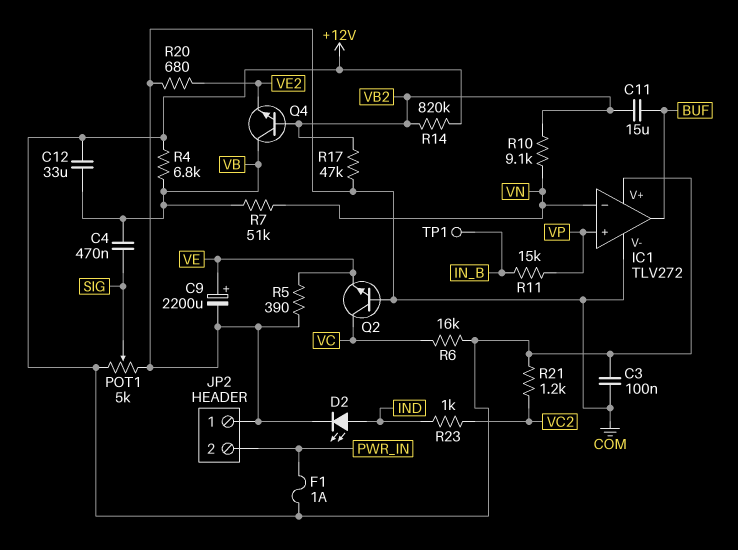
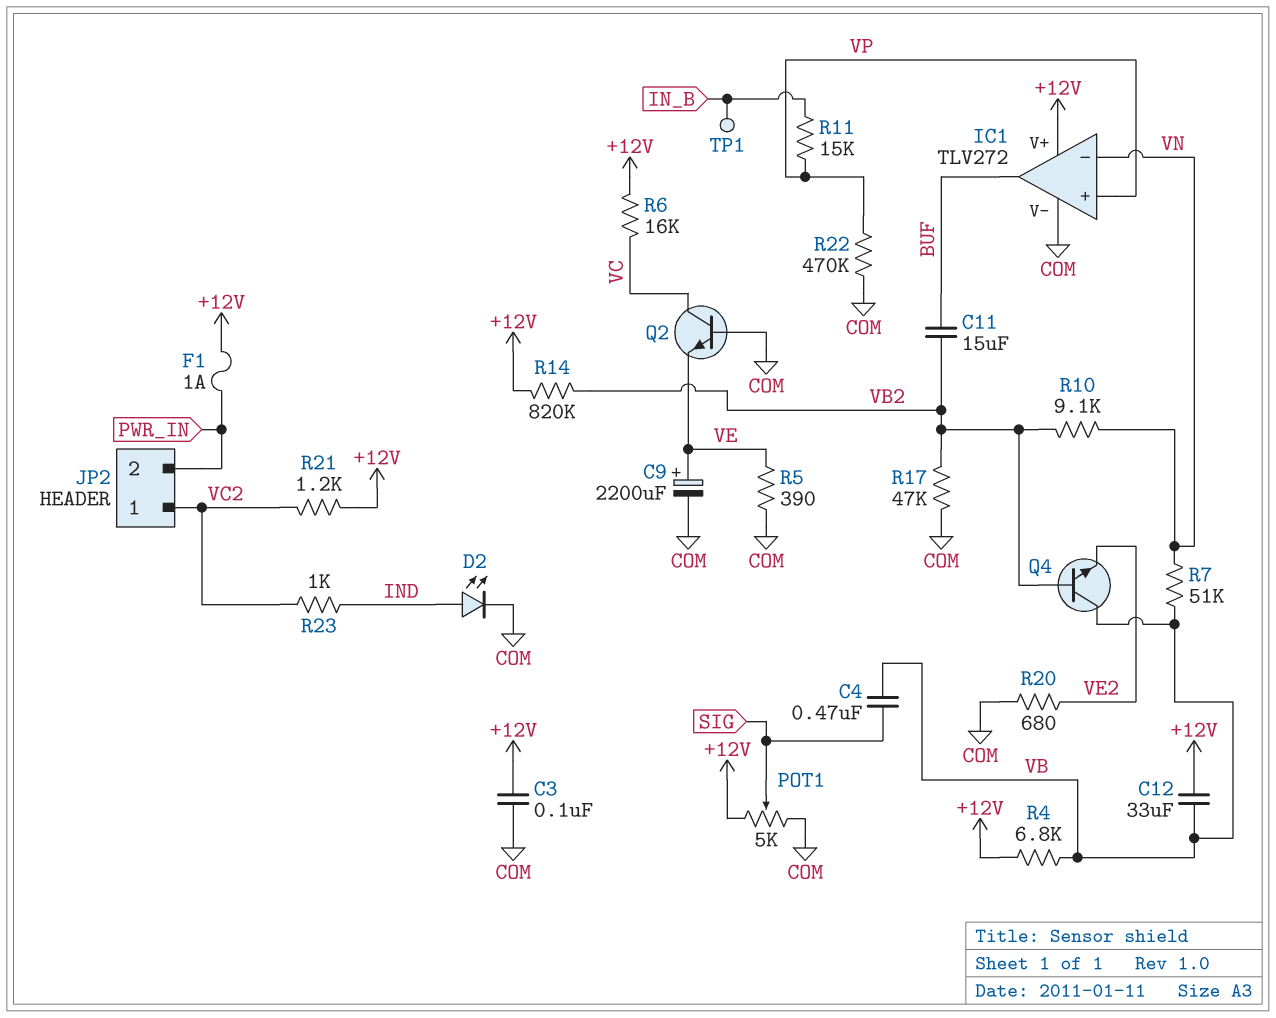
JP2 pin 1: COM -> VC2
R22: none -> 470k (COM, VP)

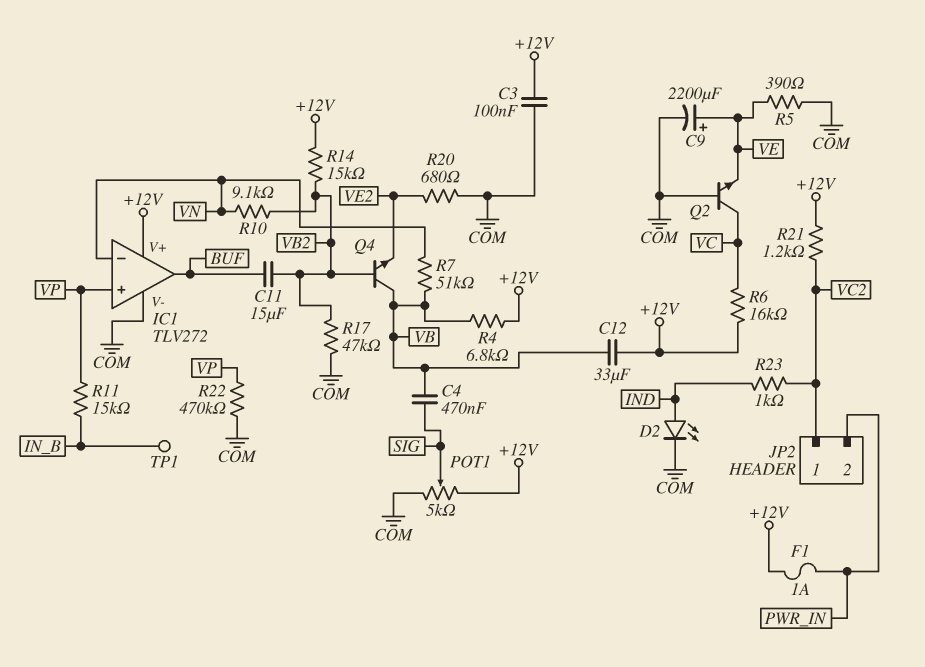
R14: 820k (+12V, VB2) -> 15k (+12V, VB2)

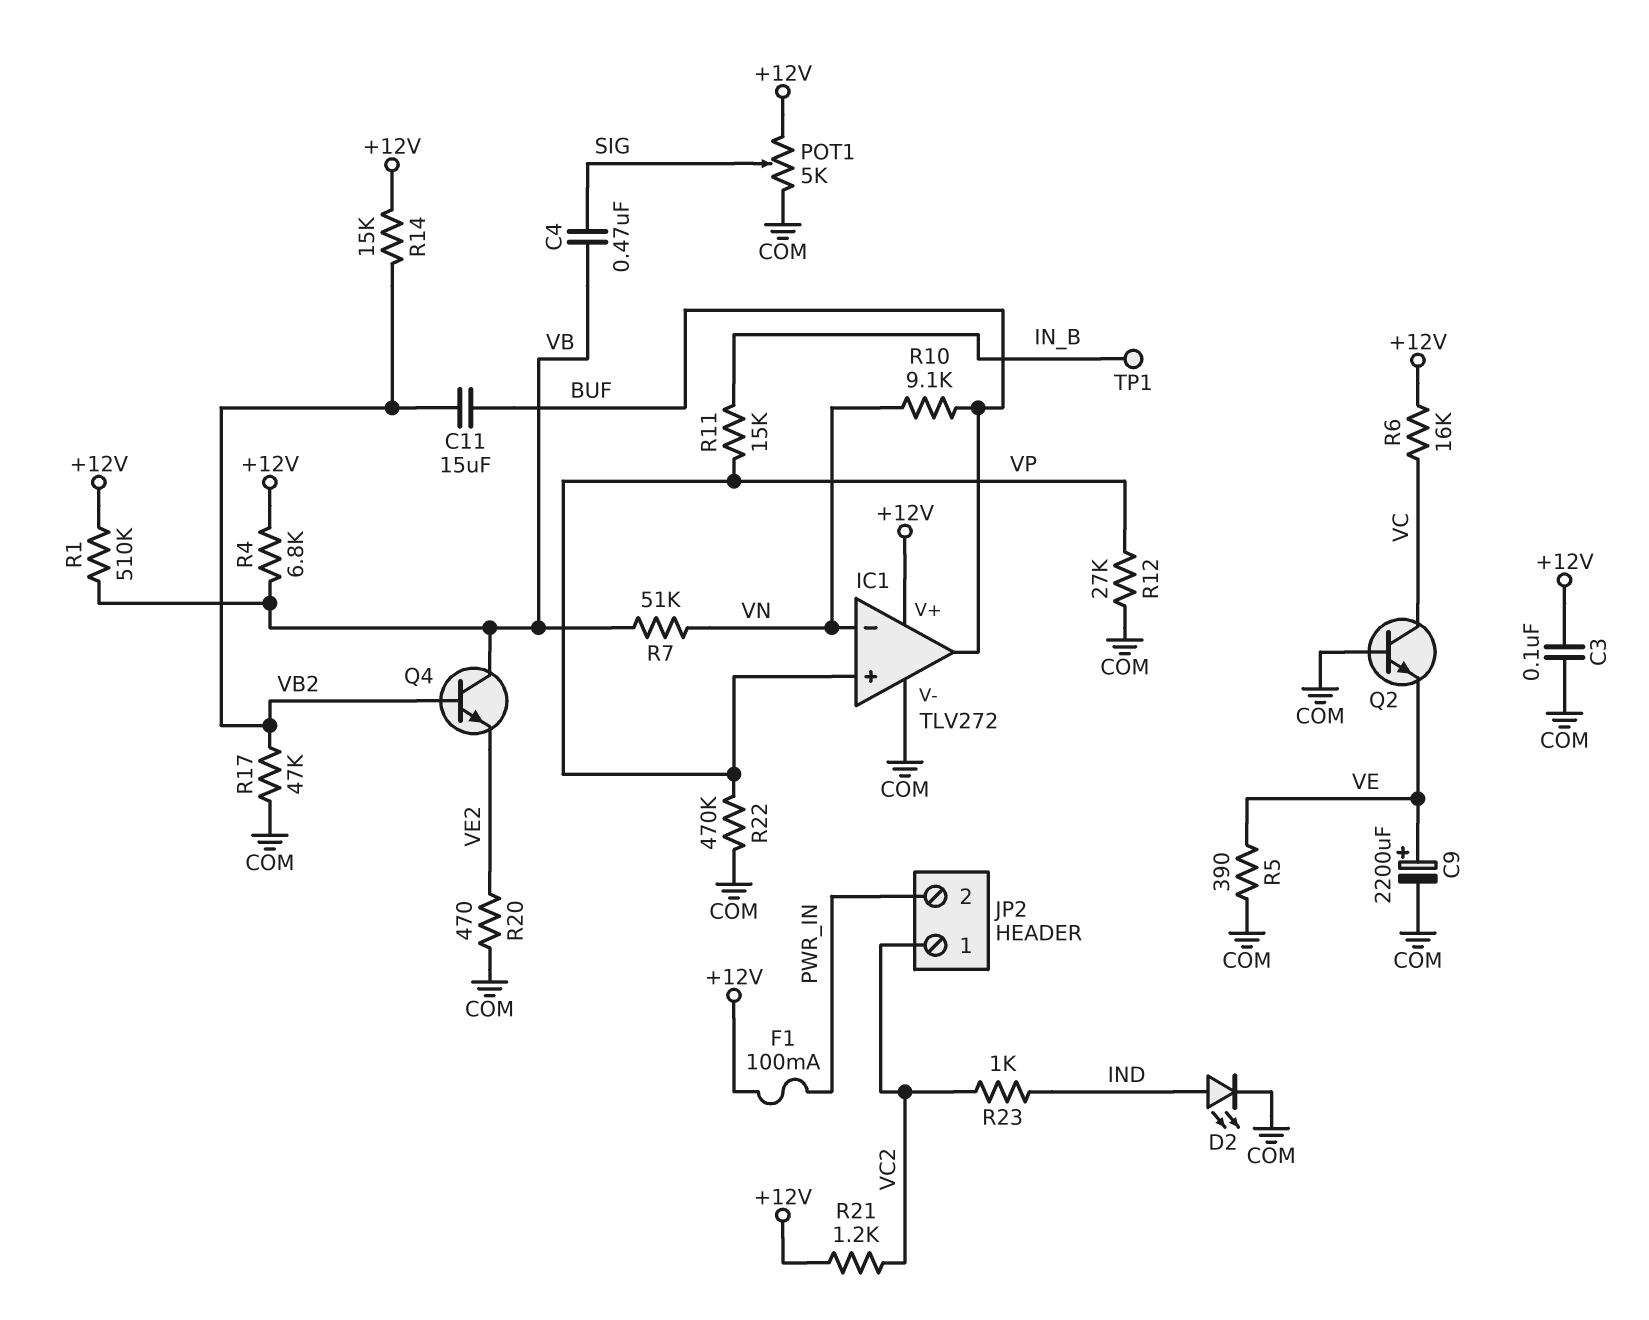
C12: 33uF (+12V, VB) -> none
F1: 1A (+12V, PWR_IN) -> 100mA (+12V, PWR_IN)
R1: none -> 510k (+12V, VB)
R10: 9.1k (VB2, VN) -> 9.1k (BUF, VN)
R12: none -> 27k (COM, VP)
R20: 680 (COM, VE2) -> 470 (COM, VE2)

